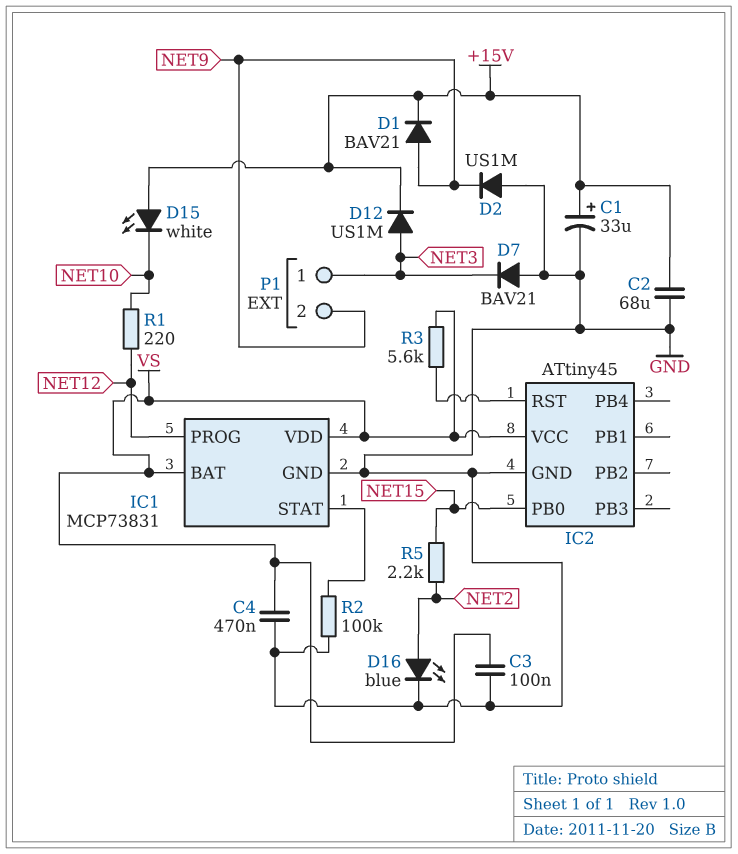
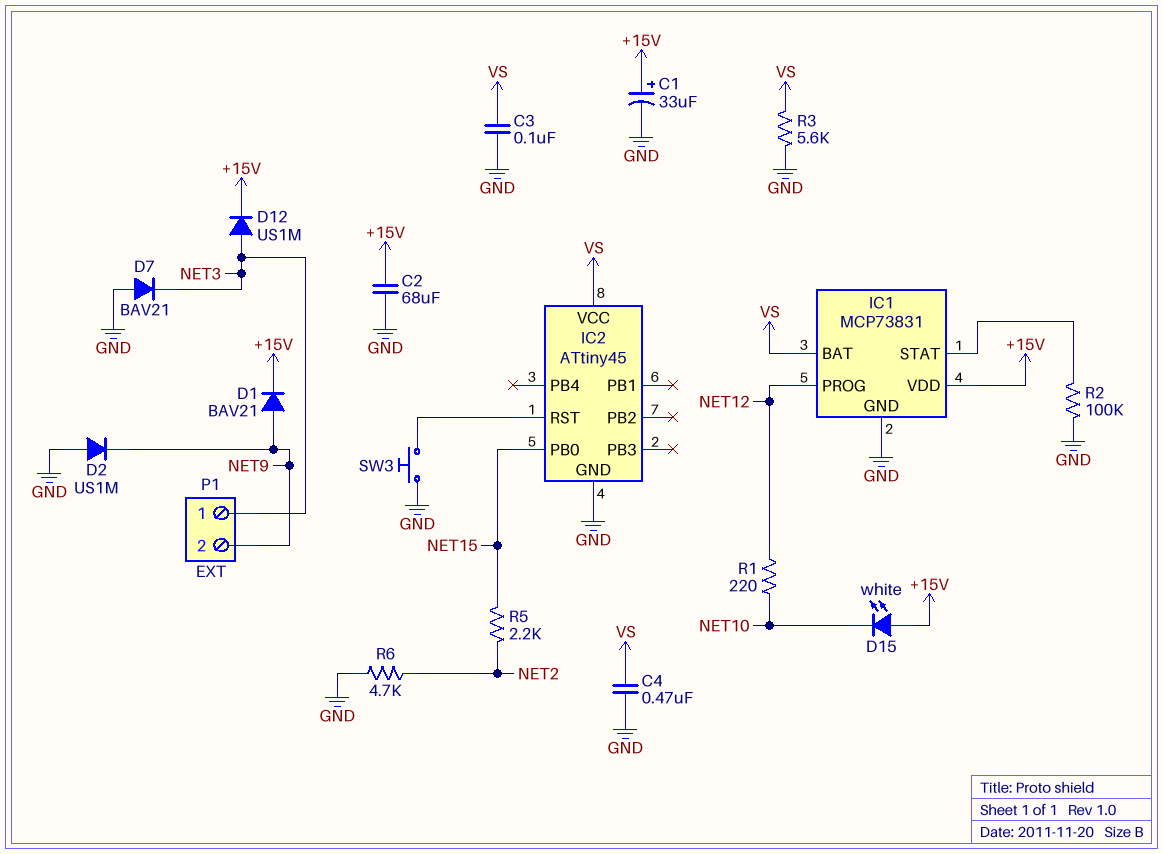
D16: LED blue (A NET2, K GND) -> none
IC1 pin VDD: VS -> +15V
R3: 5.6k (IC2/RST, VS) -> 5.6k (GND, VS)
R6: none -> 4.7k (GND, NET2)
SW3: none -> button (GND, IC2/RST)

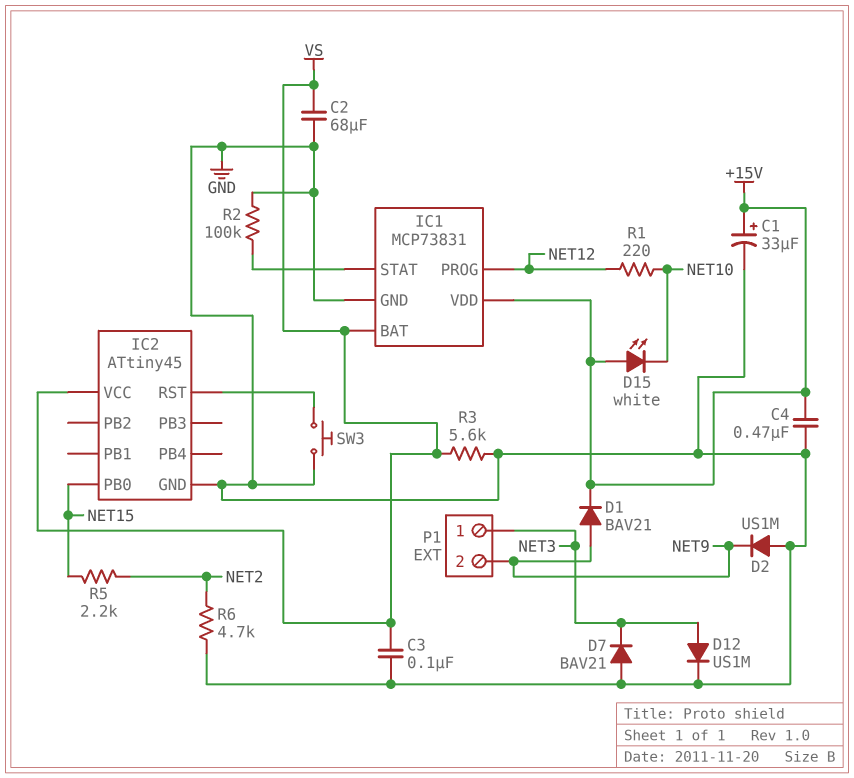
C2: 68uF (+15V, GND) -> 68uF (GND, VS)
C4: 470nF (GND, VS) -> 470nF (+15V, GND)
D12: diode US1M (A NET3, K +15V) -> diode US1M (A NET3, K GND)

